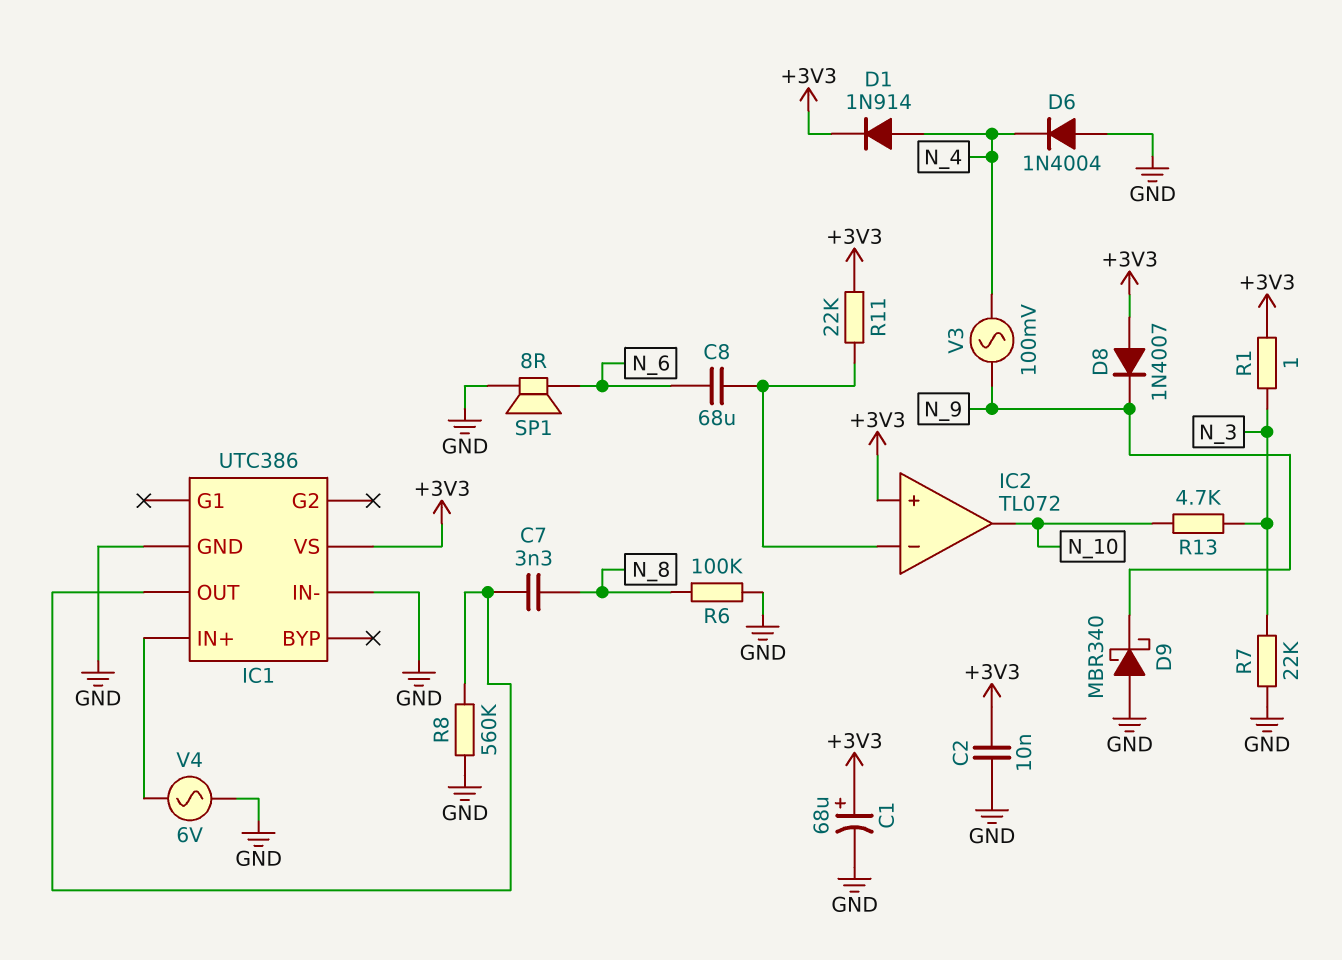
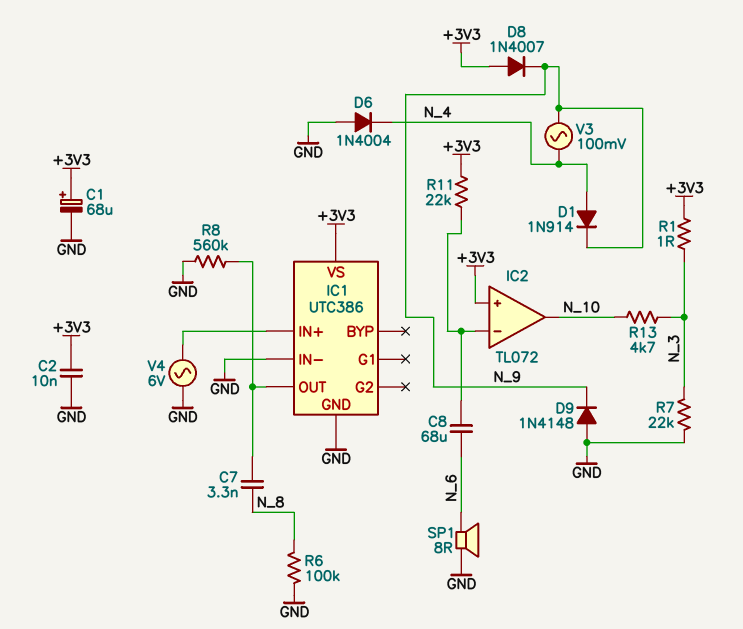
D1: diode 1N914 (A N_4, K +3V3) -> diode 1N914 (A N_4, K N_9)
D9: schottky MBR340 (A GND, K N_9) -> diode 1N4148 (A GND, K N_9)

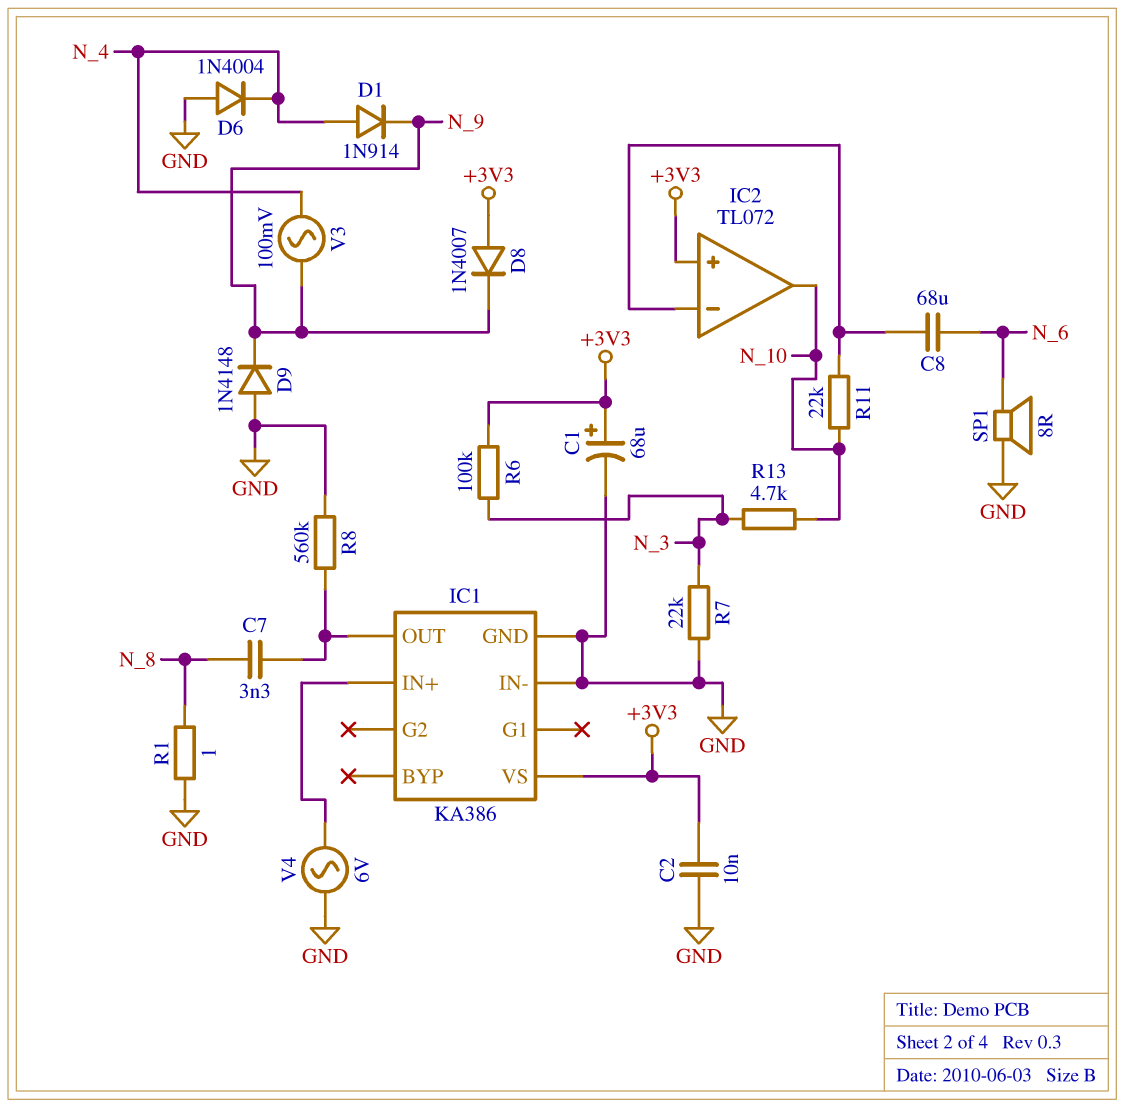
IC1: UTC386 -> KA386
R1: 1 (+3V3, N_3) -> 1 (GND, N_8)
R6: 100k (GND, N_8) -> 100k (+3V3, N_3)
R11: 22k (+3V3, IC2/in-) -> 22k (IC2/in-, N_10)

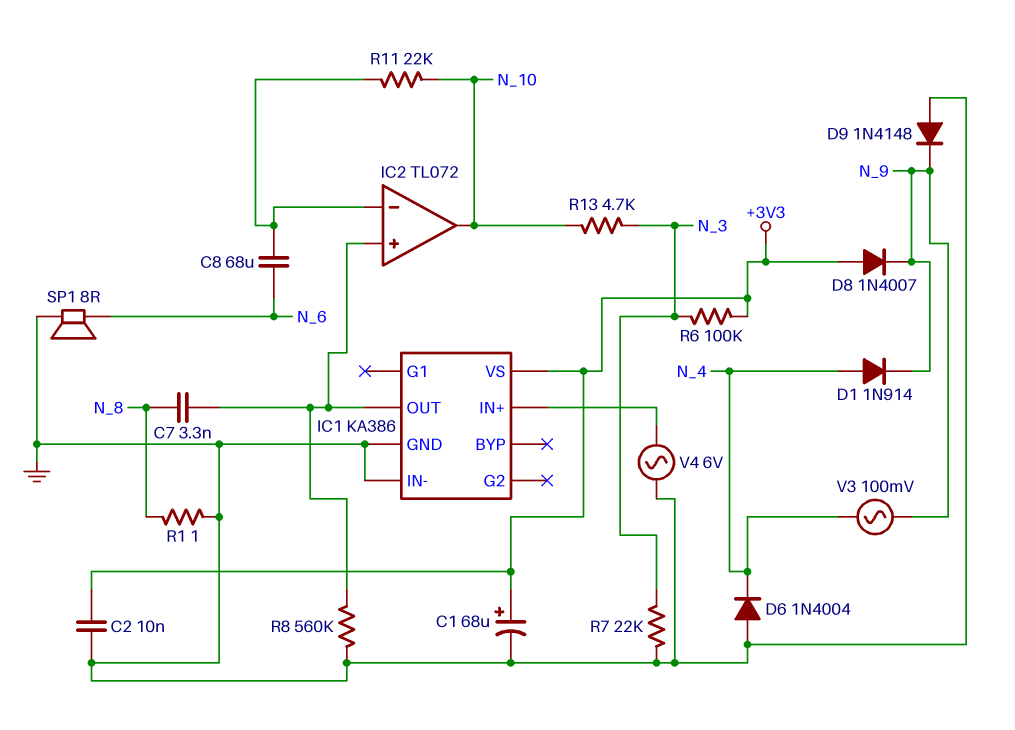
IC2 pin in+: +3V3 -> IC1/OUT

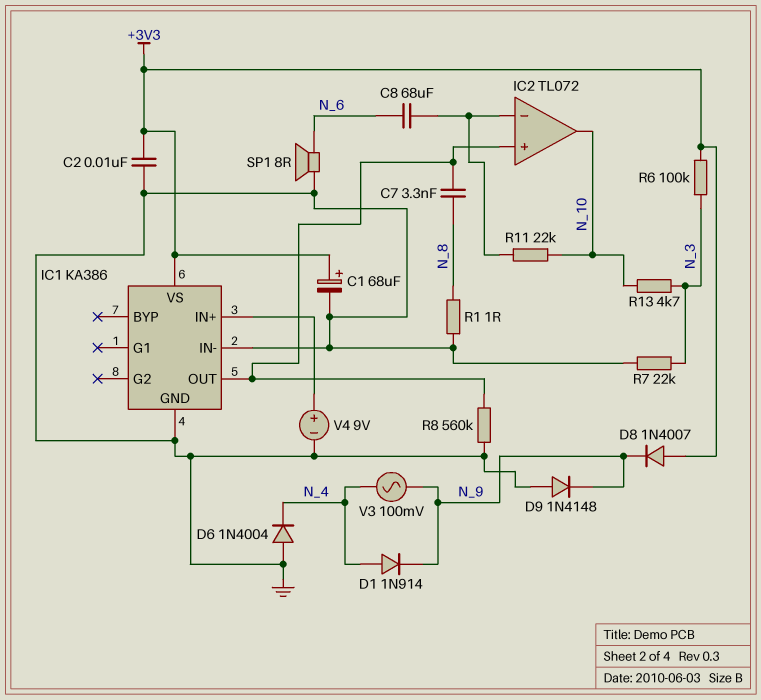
V4: AC 6V (GND, IC1/IN+) -> 9V (plus IC1/IN+, minus GND)

